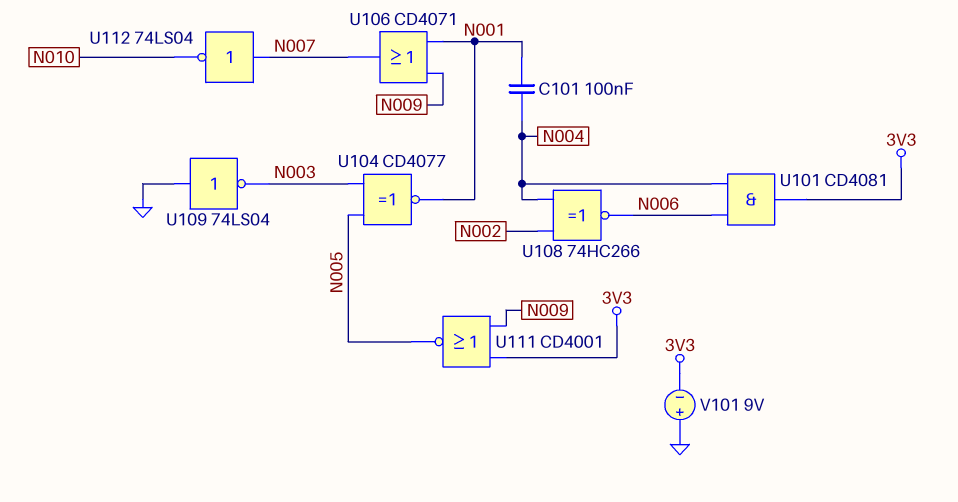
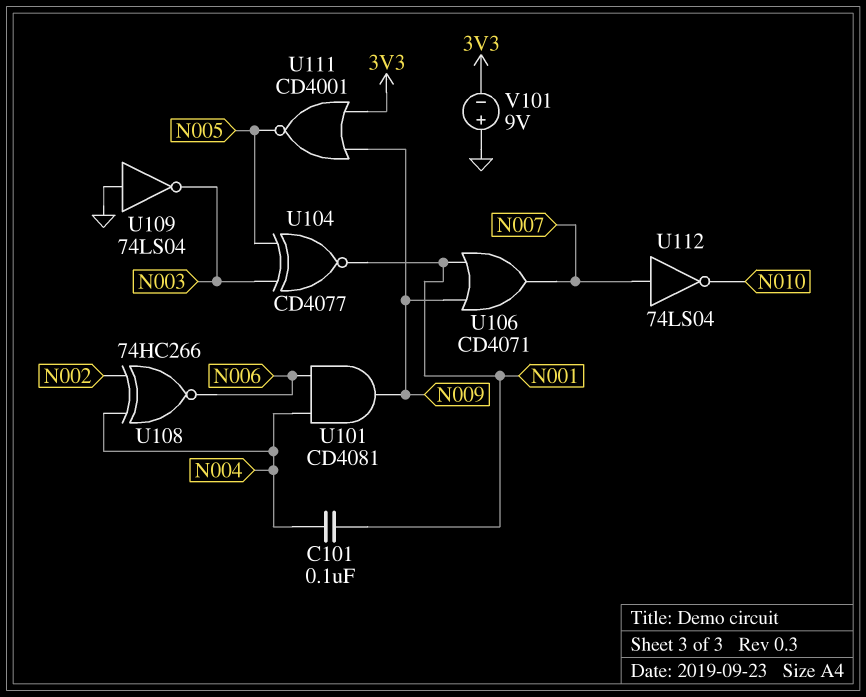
U101: AND CD4081 (in N004, in N006, out 3V3) -> AND CD4081 (in N004, in N006, out N009)

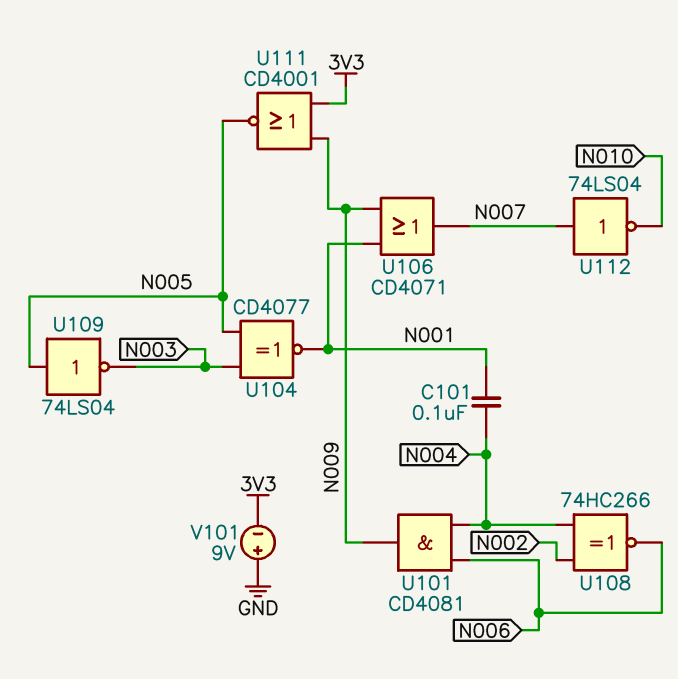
U109: NOT 74LS04 (in GND, out N003) -> NOT 74LS04 (in N005, out N003)

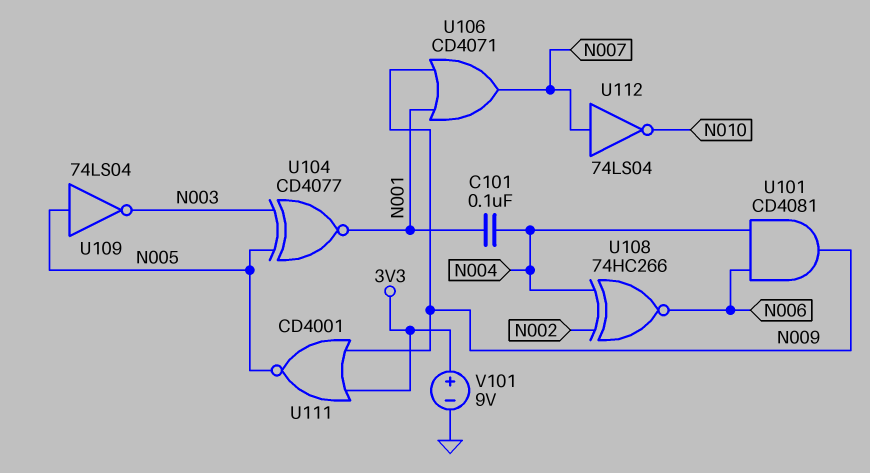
V101: 9V (plus GND, minus 3V3) -> 9V (plus 3V3, minus GND)

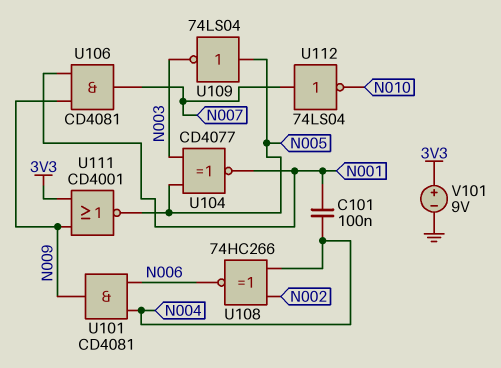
U106: OR CD4071 (in N001, in N009, out N007) -> AND CD4081 (in N001, in N009, out N007)

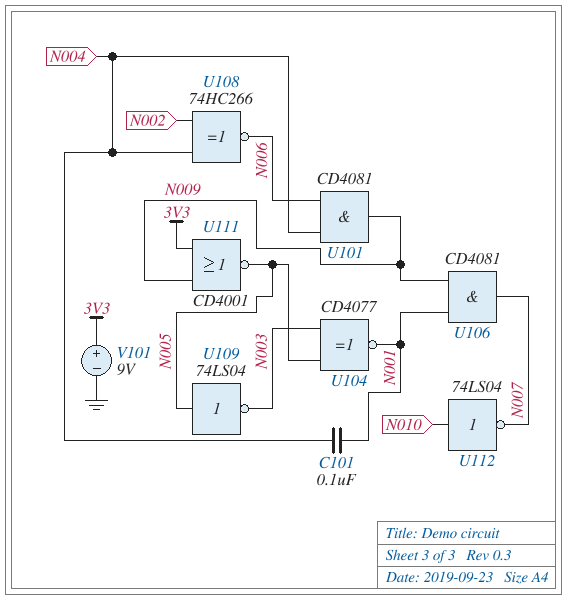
U112: NOT 74LS04 (in N007, out N010) -> NOT 74LS04 (in N010, out N007)

